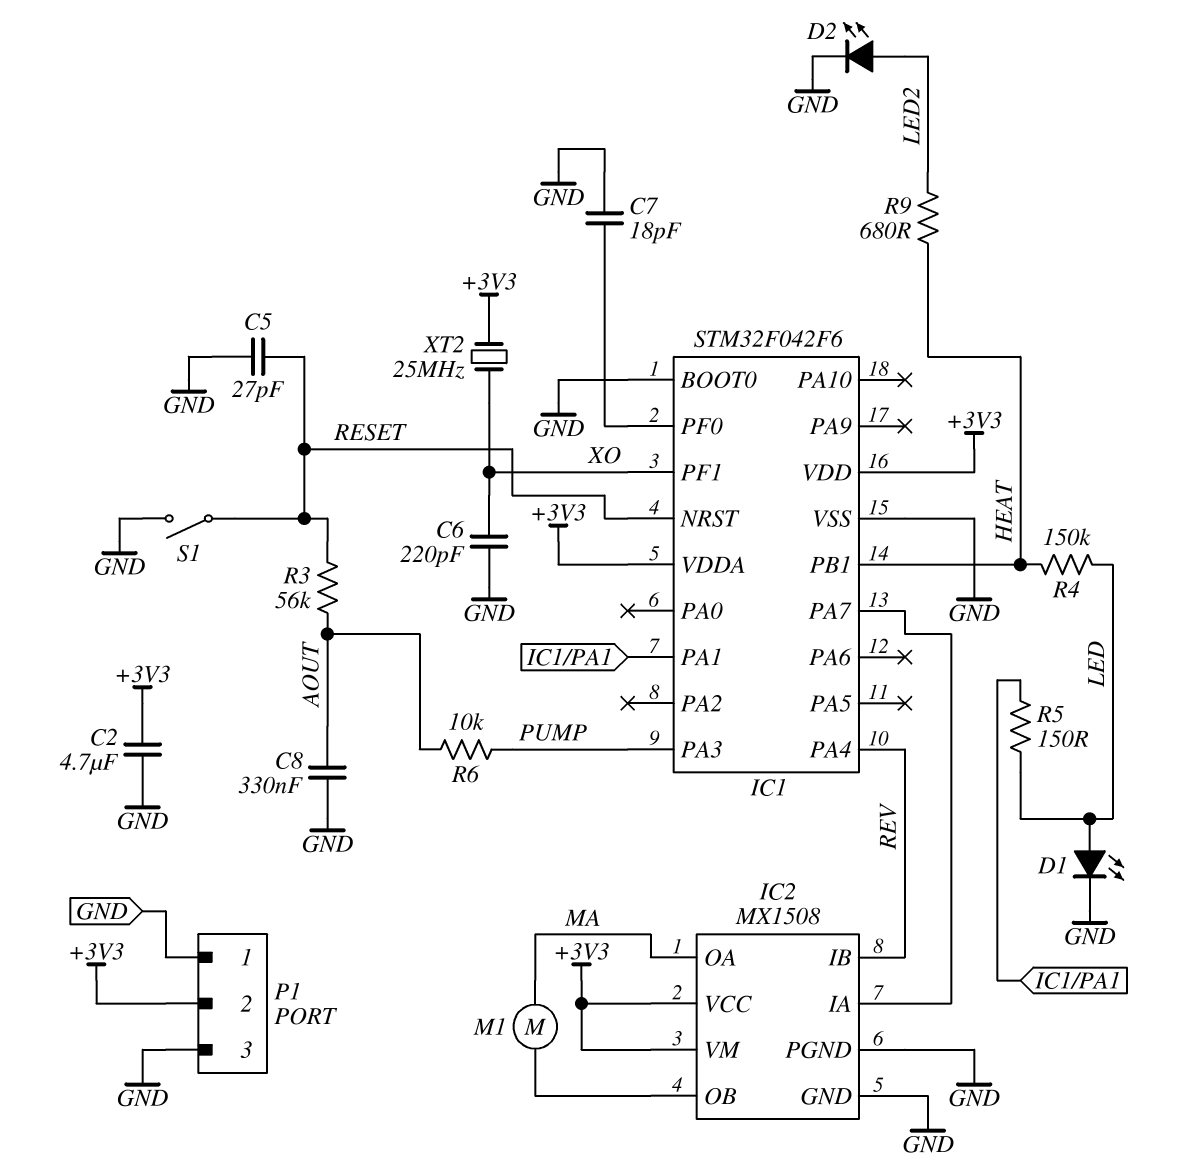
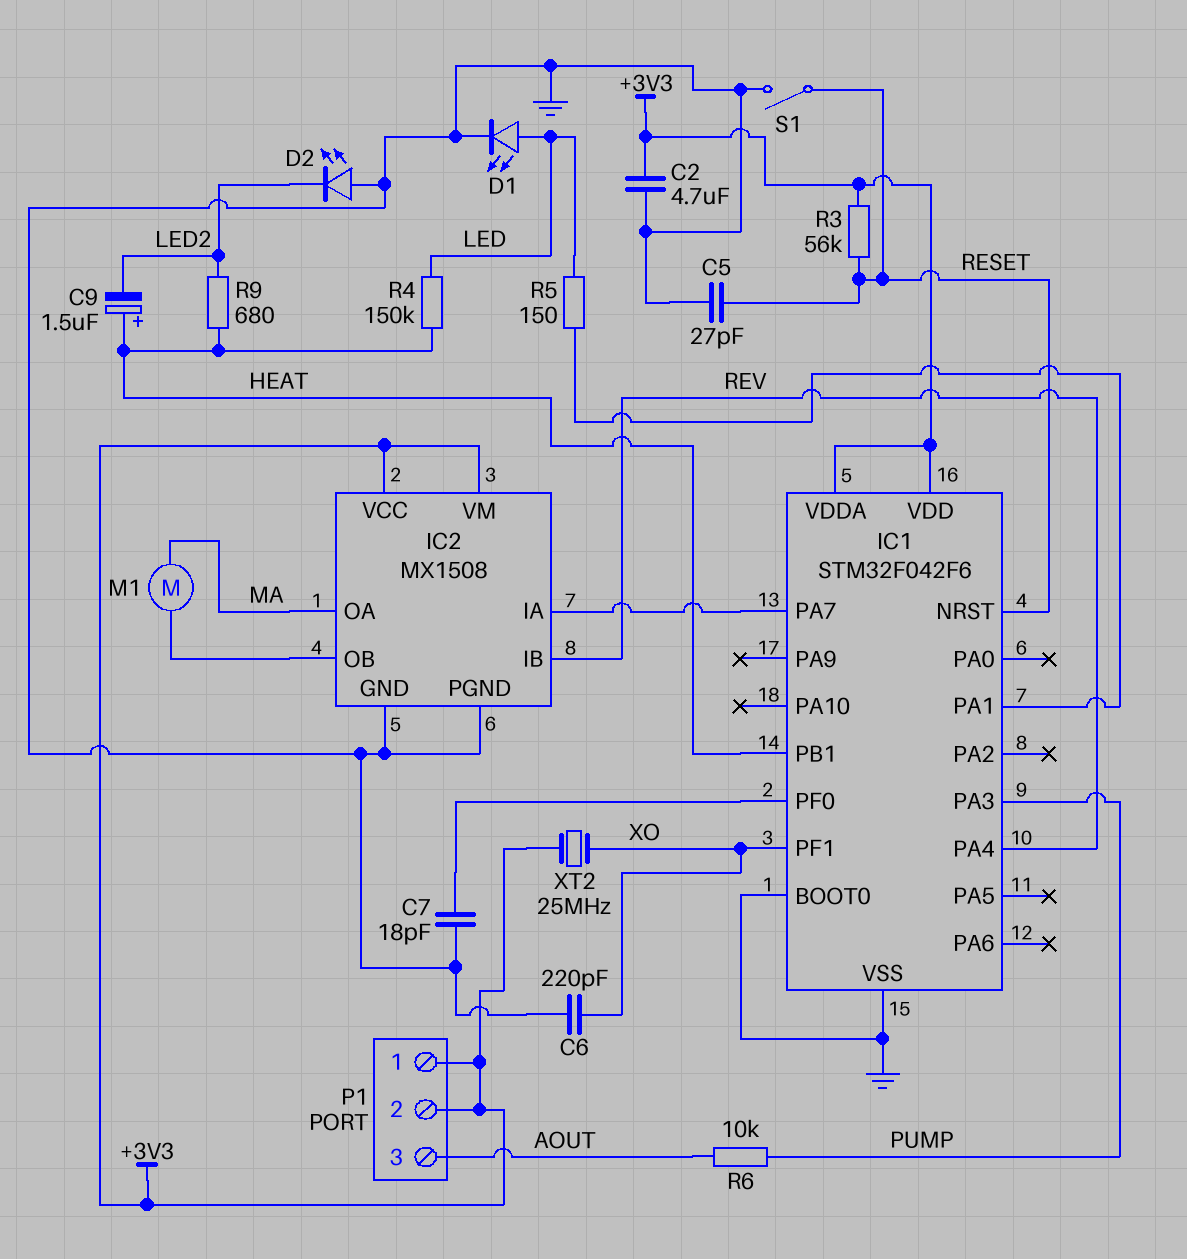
C8: 330nF (AOUT, GND) -> none
C9: none -> 1.5uF (plus HEAT, minus LED2)
D2: LED (A LED2, K GND) -> LED (A GND, K LED2)
P1 pin 1: GND -> +3V3
P1 pin 3: GND -> AOUT
R3: 56k (AOUT, RESET) -> 56k (+3V3, RESET)

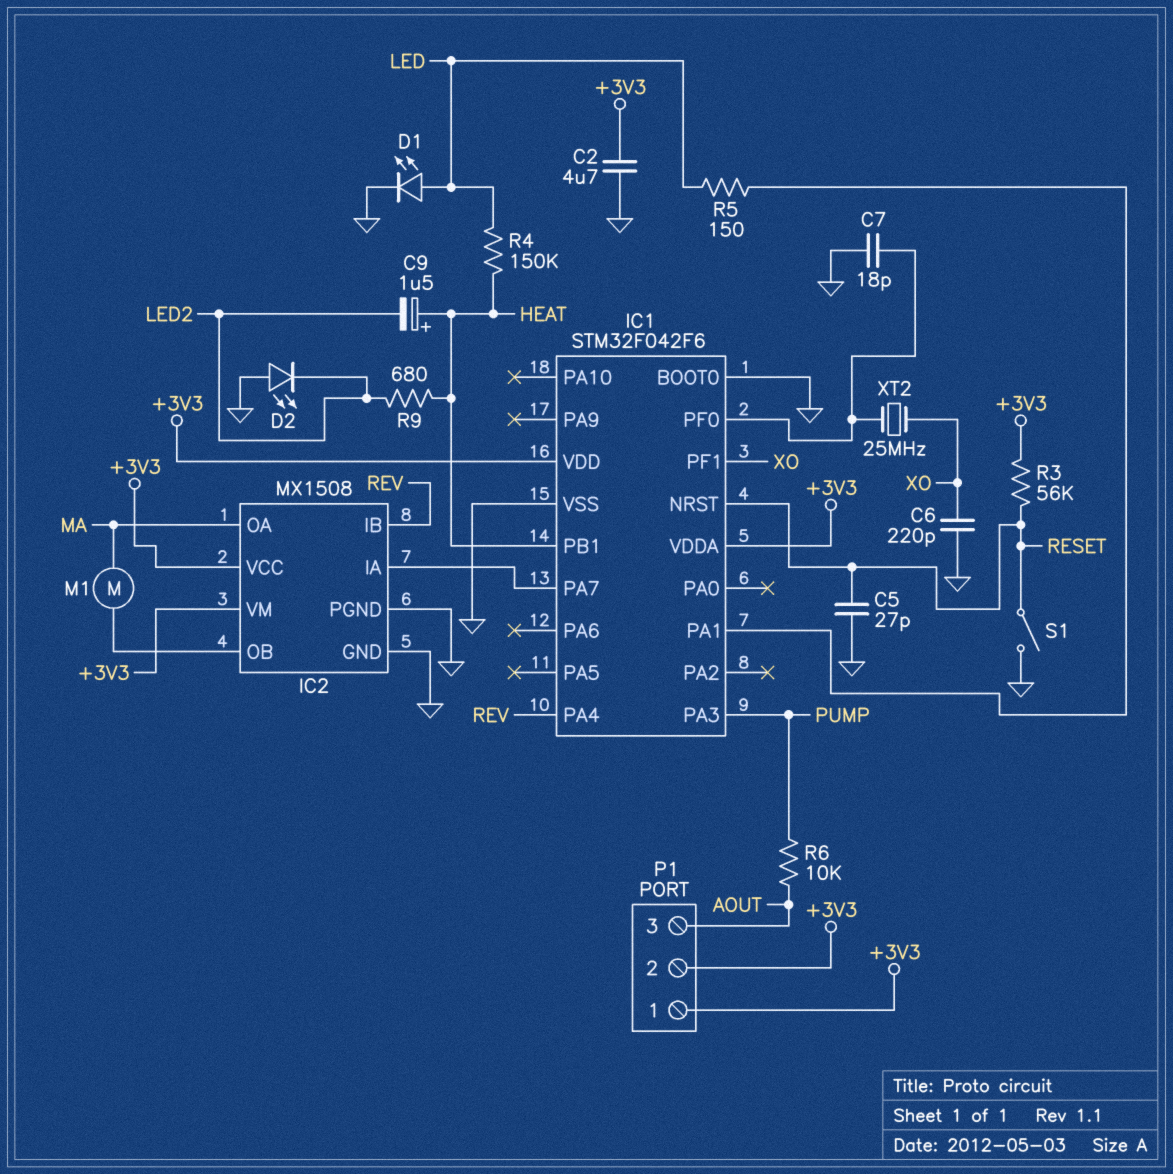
XT2: 25MHz (+3V3, XO) -> 25MHz (IC1/PF0, XO)

